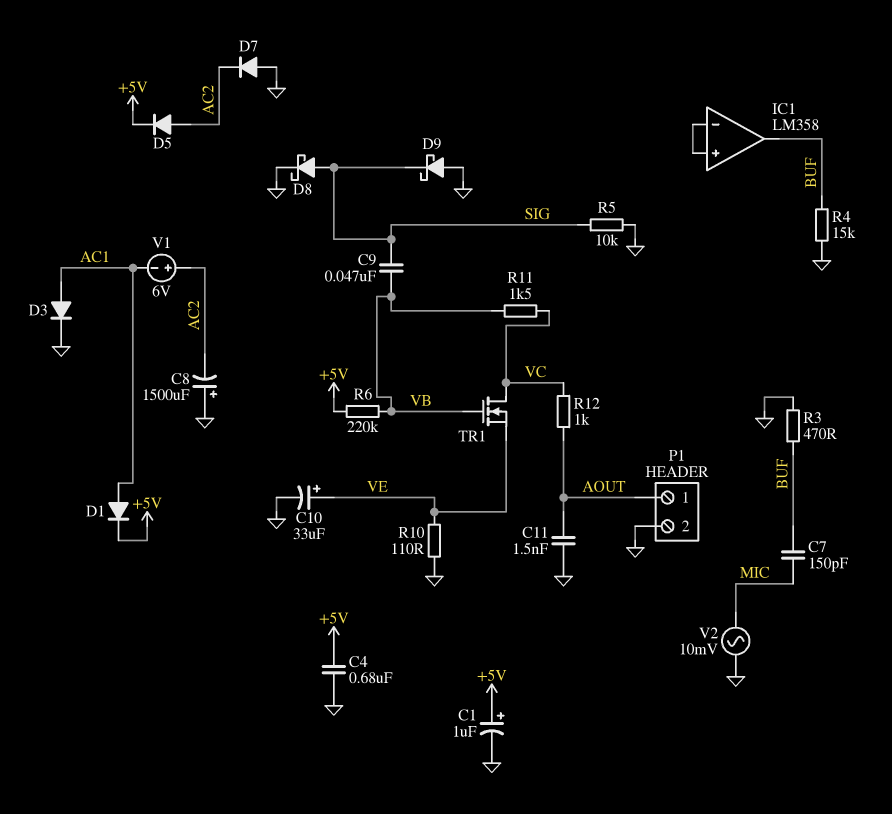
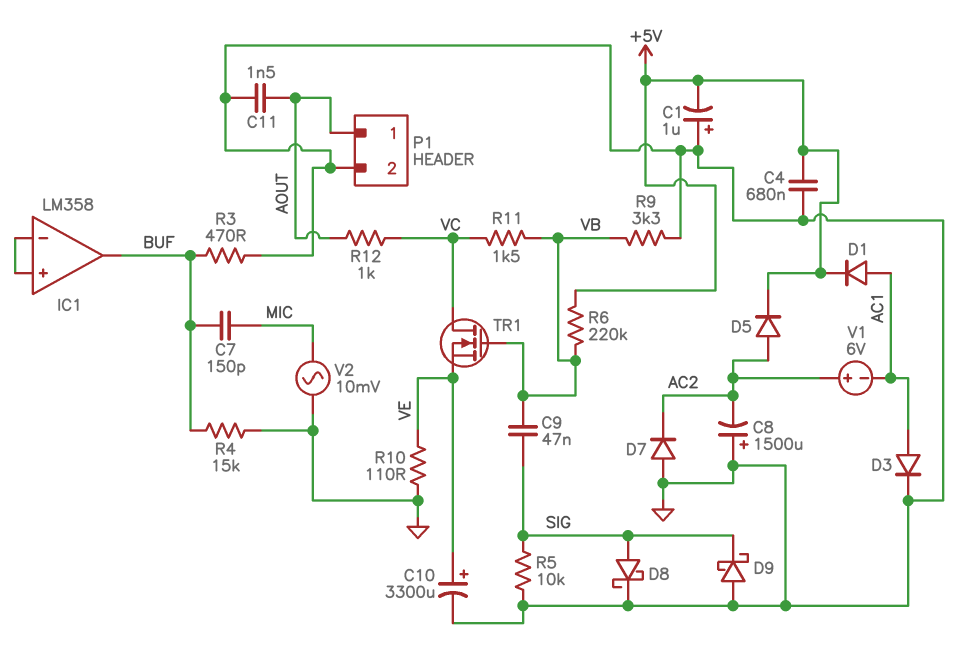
C1: 1uF (plus +5V, minus GND) -> 1uF (plus GND, minus +5V)
C10: 33uF (plus VE, minus GND) -> 3300uF (plus VE, minus GND)
R9: none -> 3.3k (GND, VB)

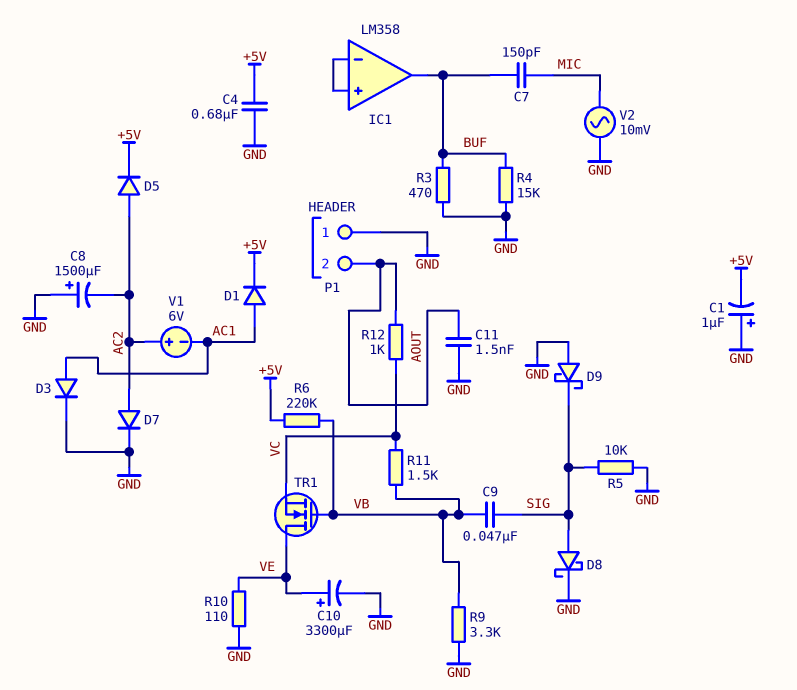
D7: diode (A GND, K AC2) -> diode (A AC2, K GND)
P1 pin 1: AOUT -> GND
P1 pin 2: GND -> AOUT
TR1: NMOS (G VB, D VC, S VE) -> NMOS (G VB, D VE, S VC)

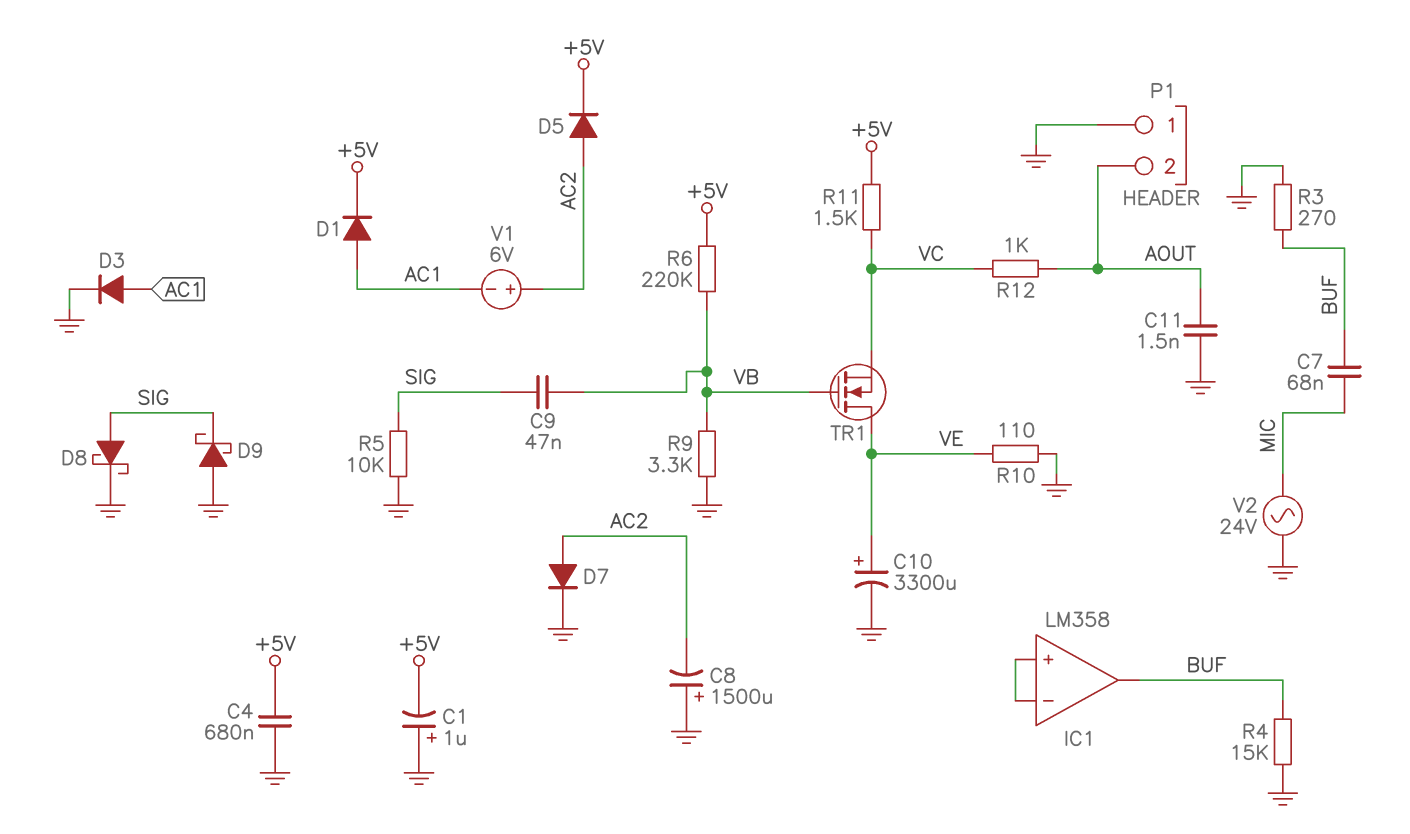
C7: 150pF (BUF, MIC) -> 68nF (BUF, MIC)
R3: 470 (BUF, GND) -> 270 (BUF, GND)
R11: 1.5k (VB, VC) -> 1.5k (+5V, VC)
V2: AC 10mV (GND, MIC) -> AC 24V (GND, MIC)

